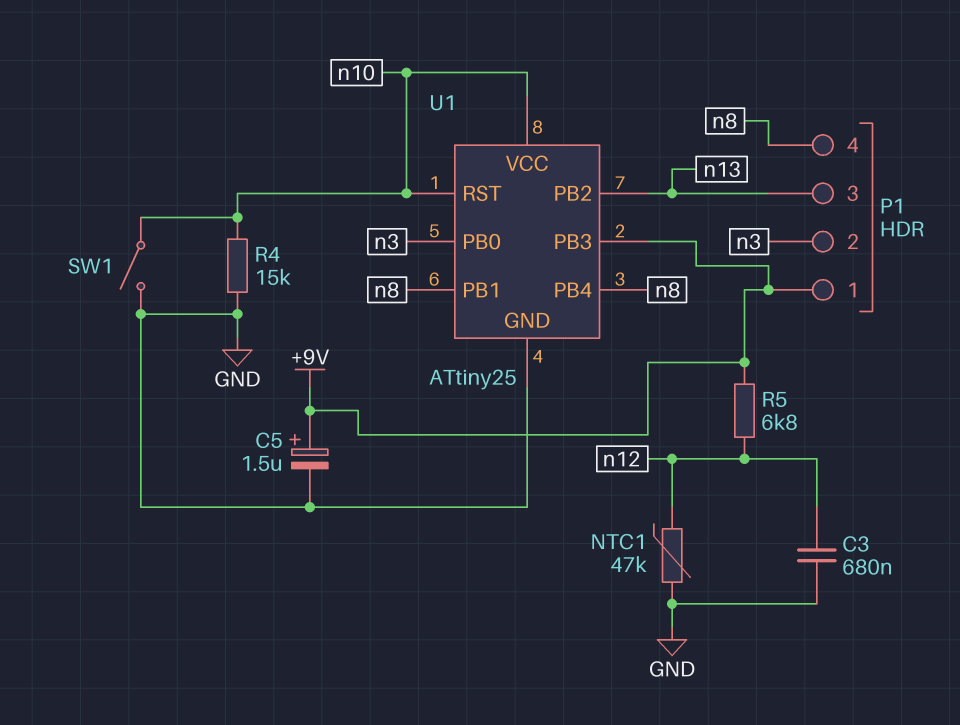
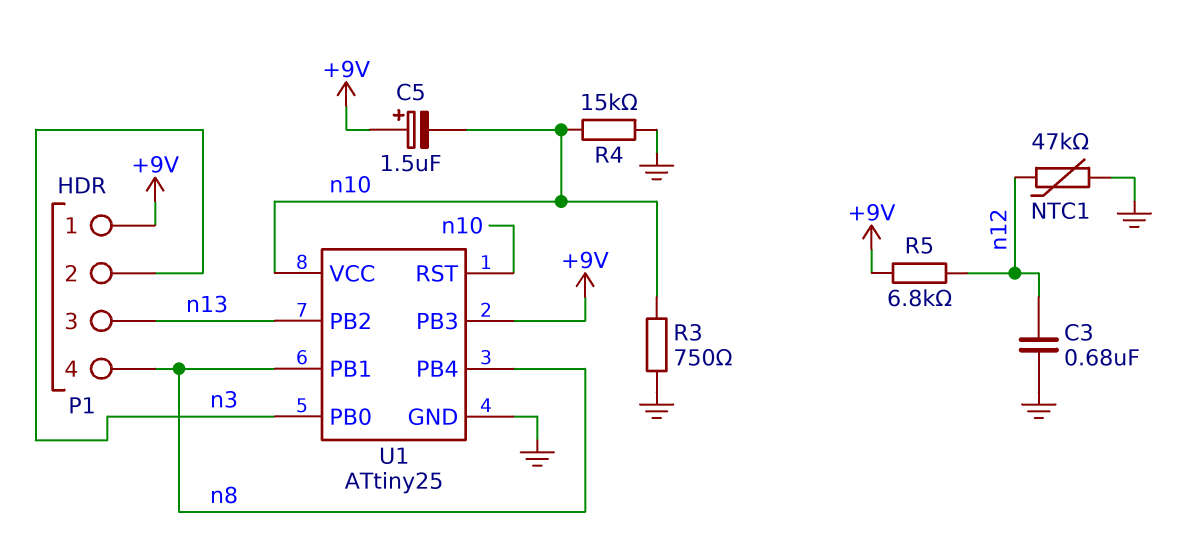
C5: 1.5uF (plus +9V, minus GND) -> 1.5uF (plus +9V, minus n10)
R3: none -> 750 (GND, n10)
SW1: switch (GND, n10) -> none

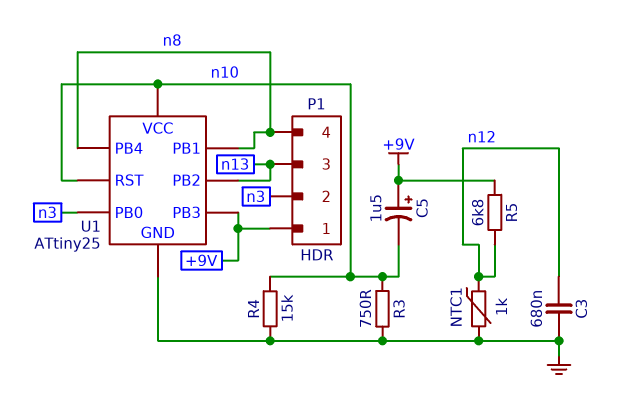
NTC1: 47k (GND, n12) -> 1k (GND, n12)

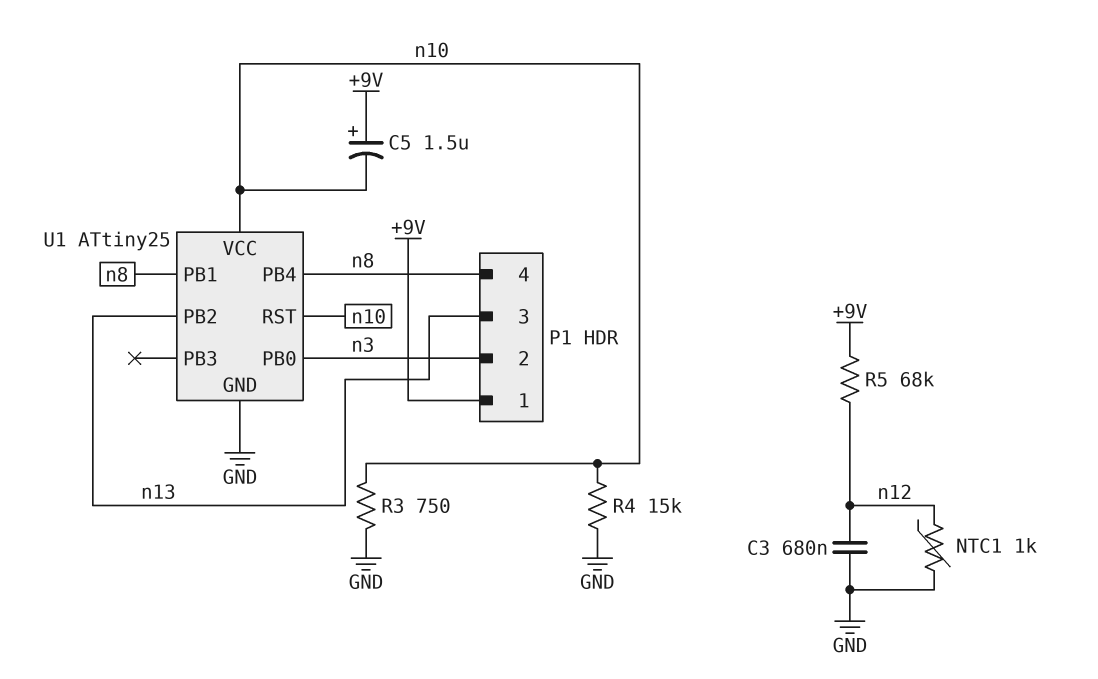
R5: 6.8k (+9V, n12) -> 68k (+9V, n12)
U1 pin PB3: +9V -> none

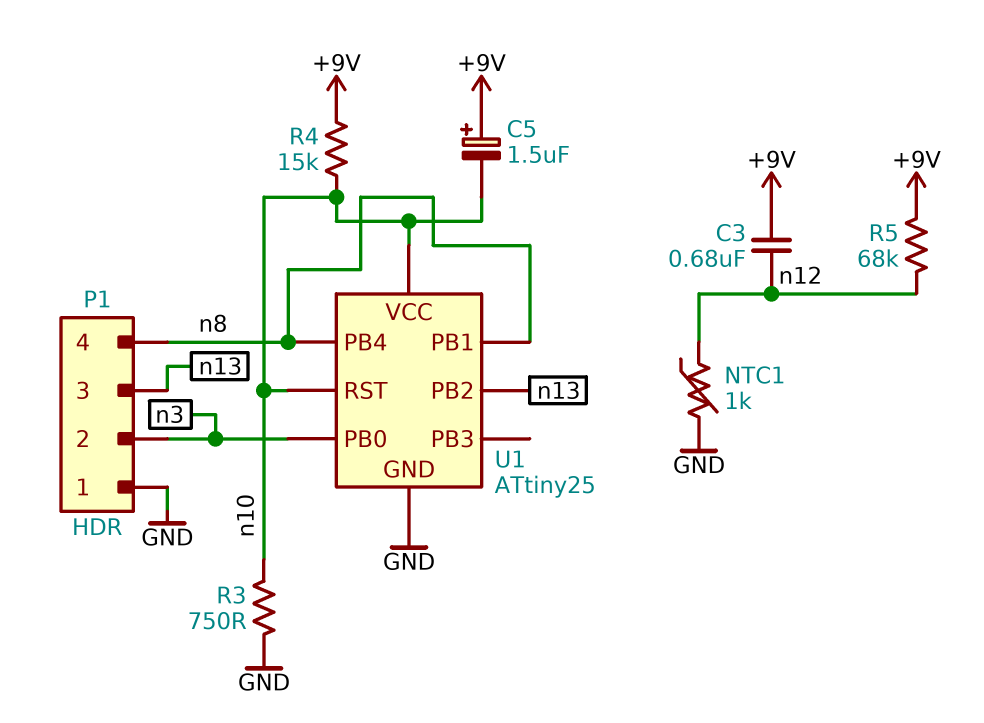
C3: 680nF (GND, n12) -> 680nF (+9V, n12)
P1 pin 1: +9V -> GND
R4: 15k (GND, n10) -> 15k (+9V, n10)

